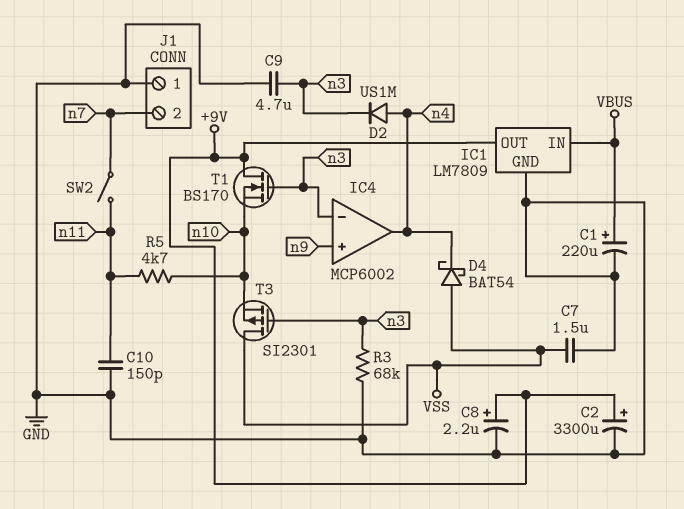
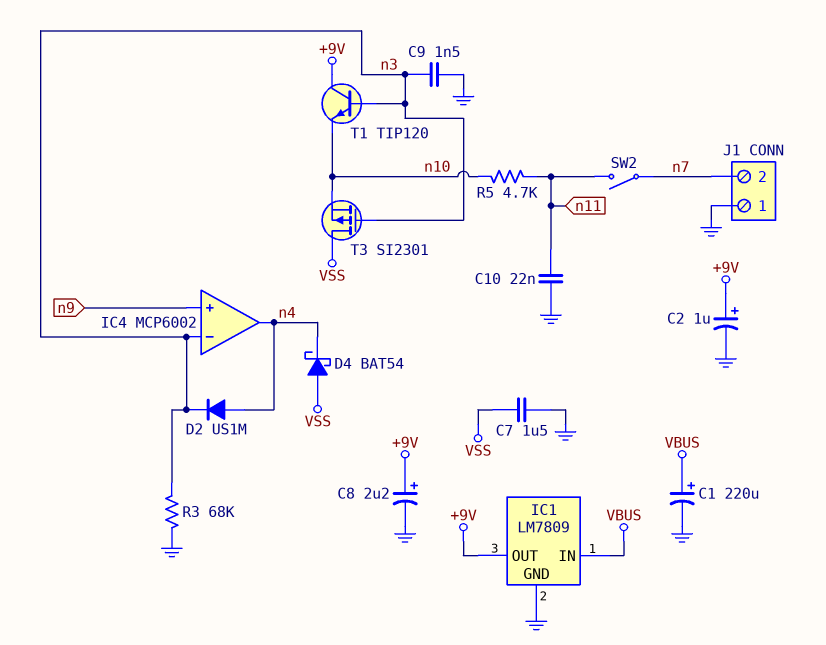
C2: 3300uF (plus +9V, minus GND) -> 1uF (plus +9V, minus GND)
C9: 4.7uF (GND, n3) -> 1.5nF (GND, n3)
C10: 150pF (GND, n11) -> 22nF (GND, n11)
T1: NMOS BS170 (G n3, D +9V, S n10) -> NPN TIP120 (B n3, C +9V, E n10)

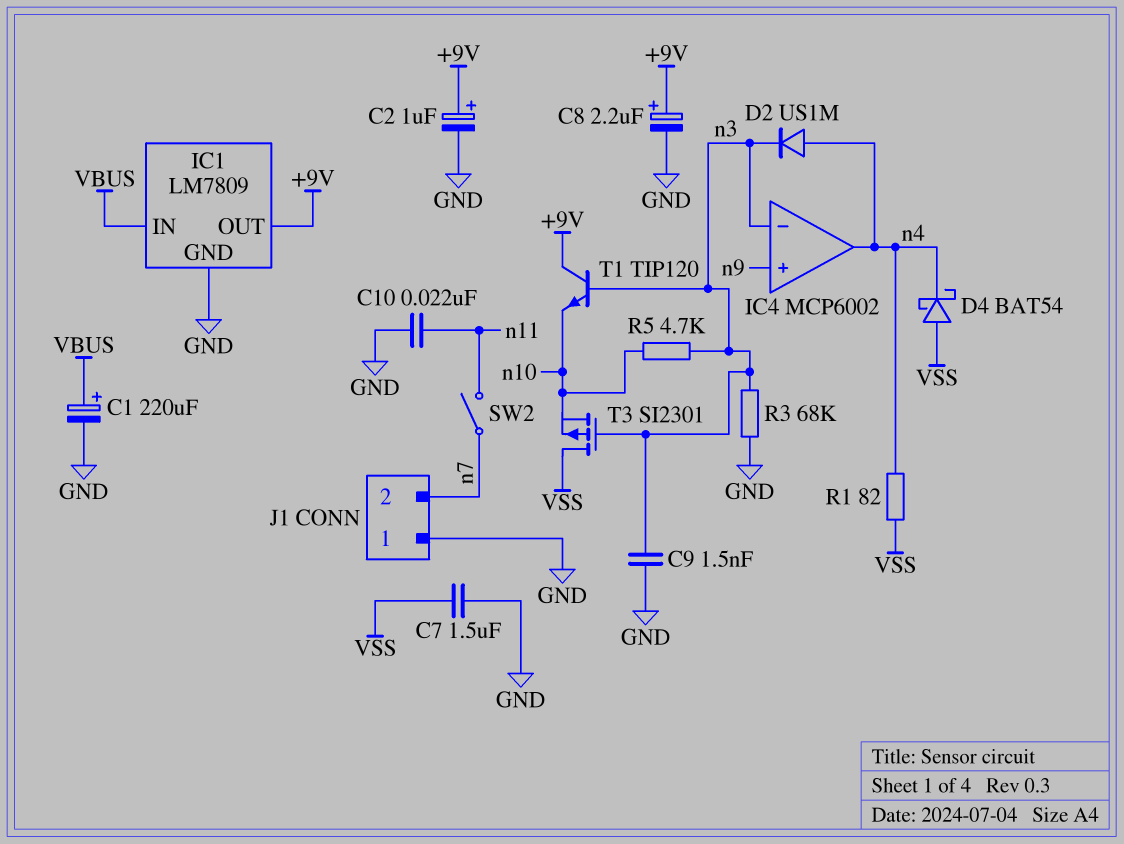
R1: none -> 82 (VSS, n4)
R5: 4.7k (n10, n11) -> 4.7k (n3, n10)

